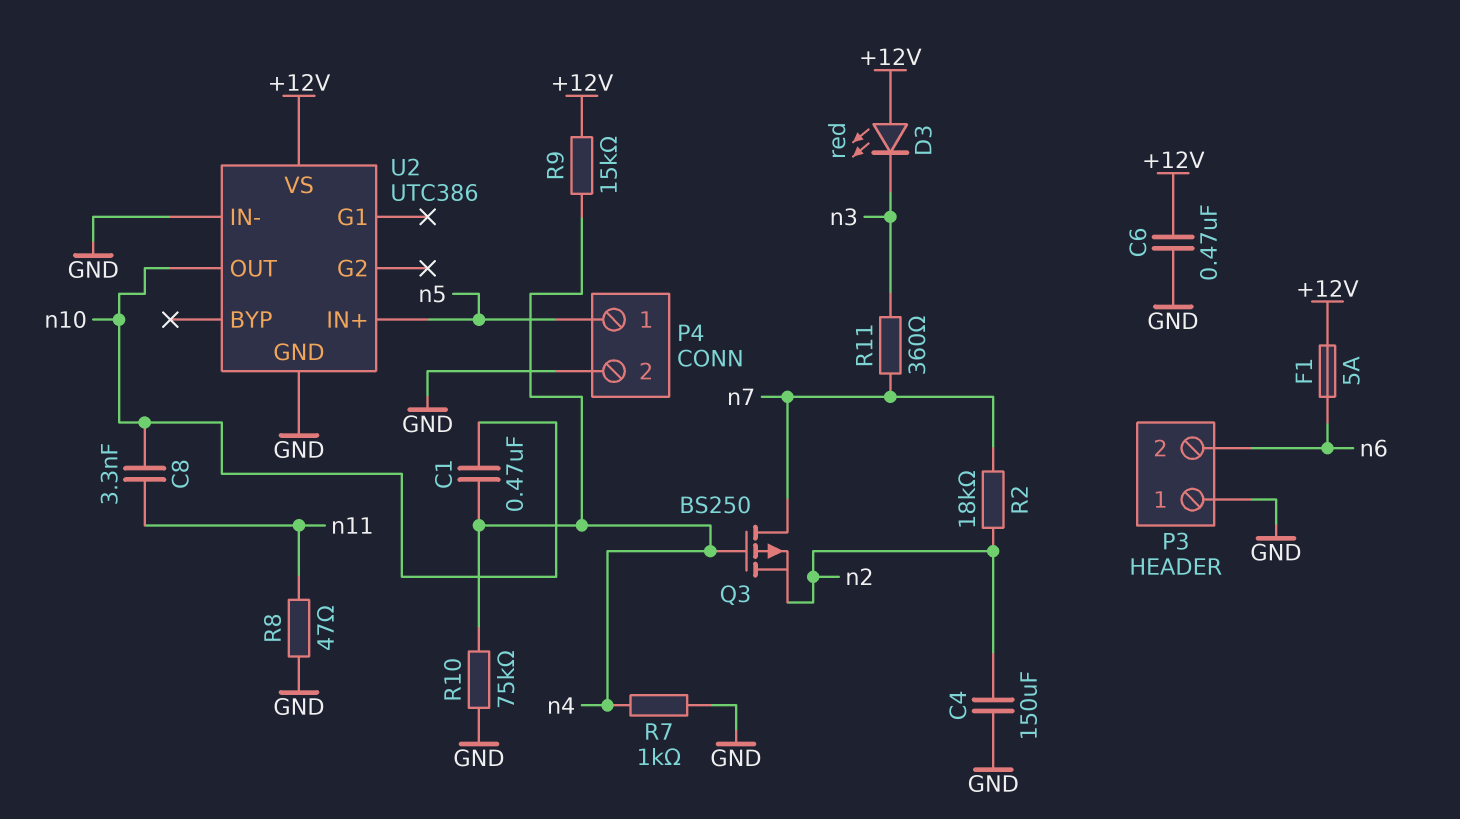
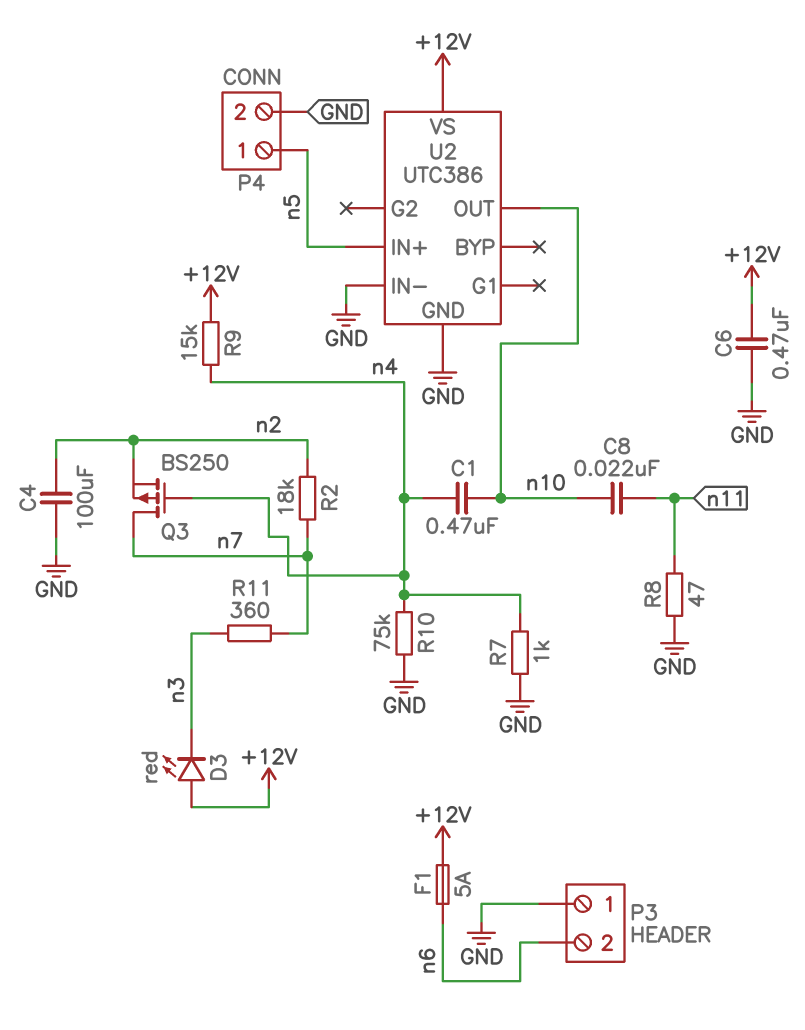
C4: 150uF (GND, n2) -> 100uF (GND, n2)
C8: 3.3nF (n10, n11) -> 22nF (n10, n11)

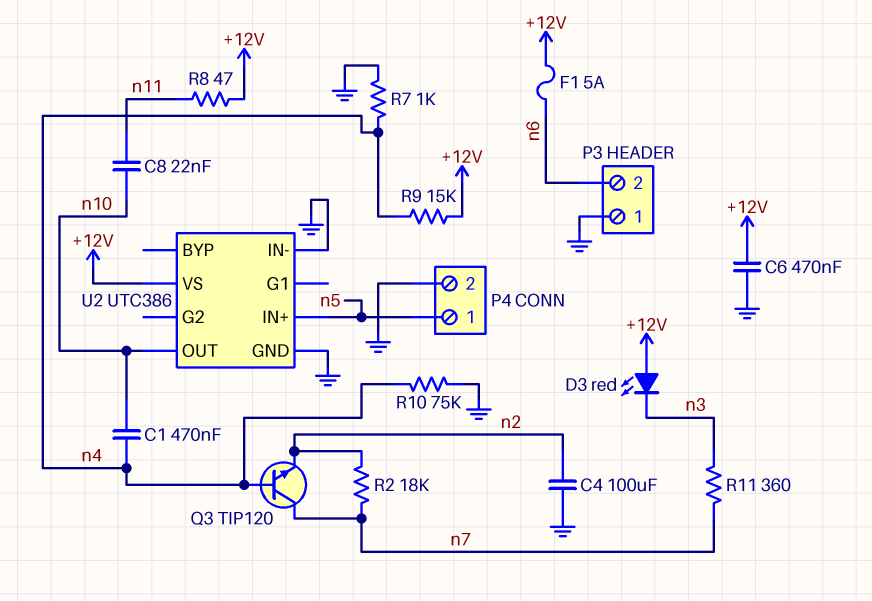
Q3: PMOS BS250 (G n4, D n7, S n2) -> NPN TIP120 (B n4, C n7, E n2)
R8: 47 (GND, n11) -> 47 (+12V, n11)

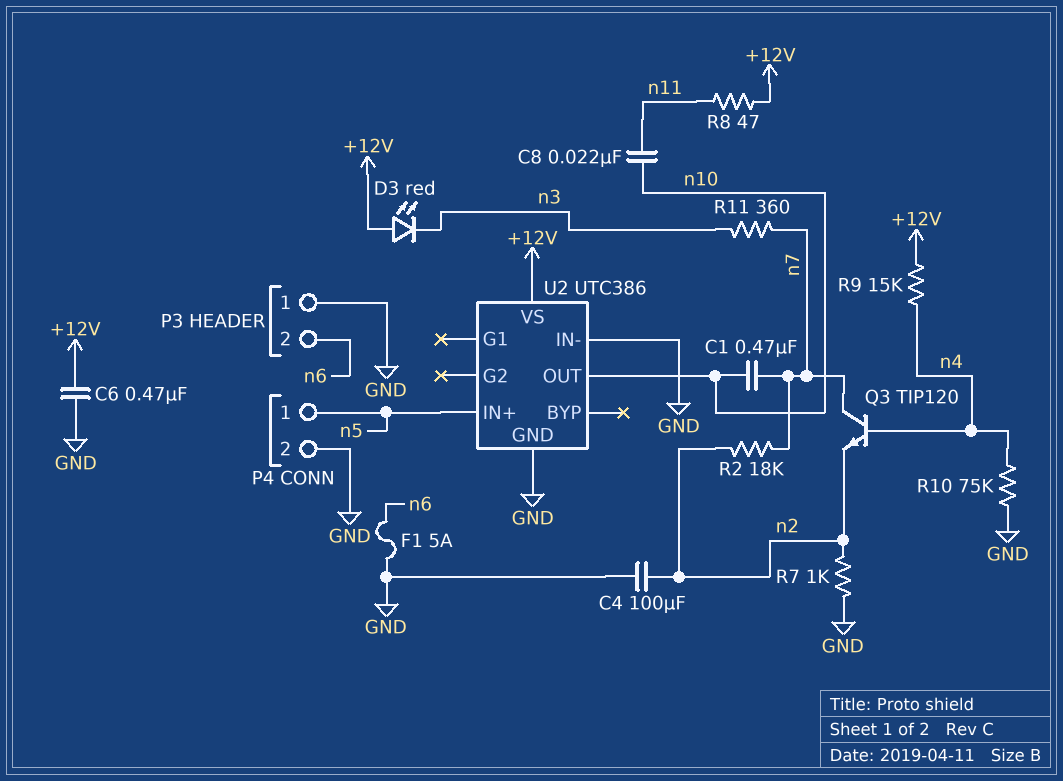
C1: 470nF (n4, n10) -> 470nF (n7, n10)
F1: 5A (+12V, n6) -> 5A (GND, n6)
R7: 1k (GND, n4) -> 1k (GND, n2)

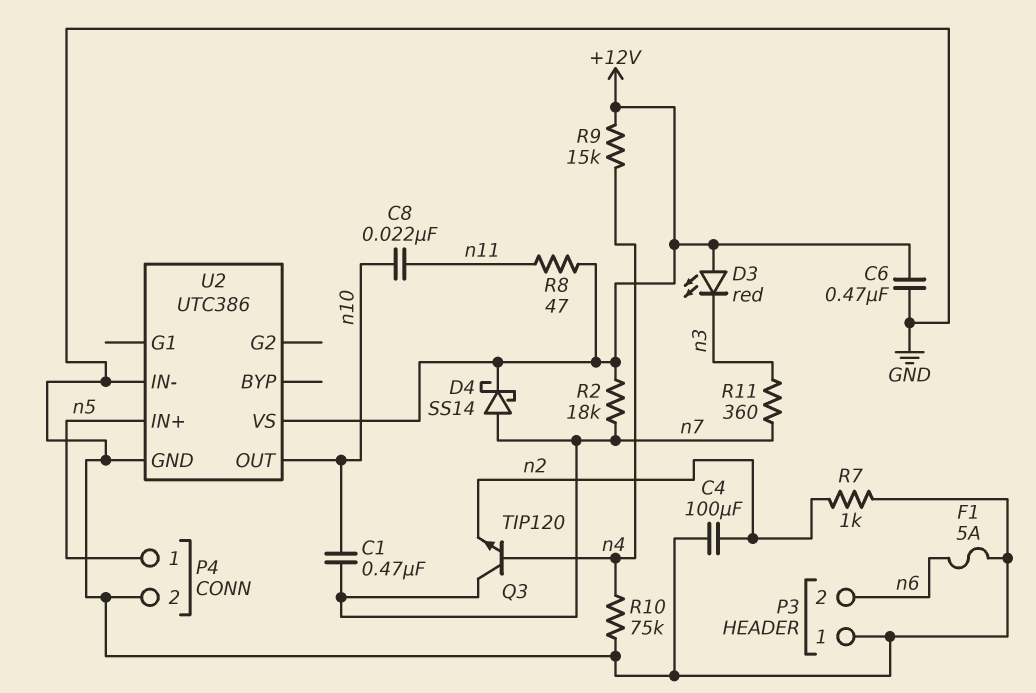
D4: none -> schottky SS14 (A n7, K +12V)
R2: 18k (n2, n7) -> 18k (+12V, n7)

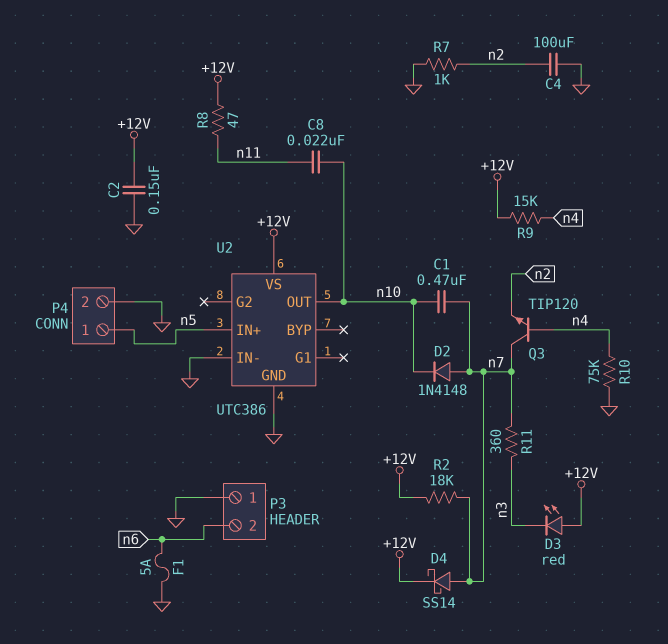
C2: none -> 150nF (+12V, GND)
C6: 470nF (+12V, GND) -> none
D2: none -> diode 1N4148 (A n7, K n10)

